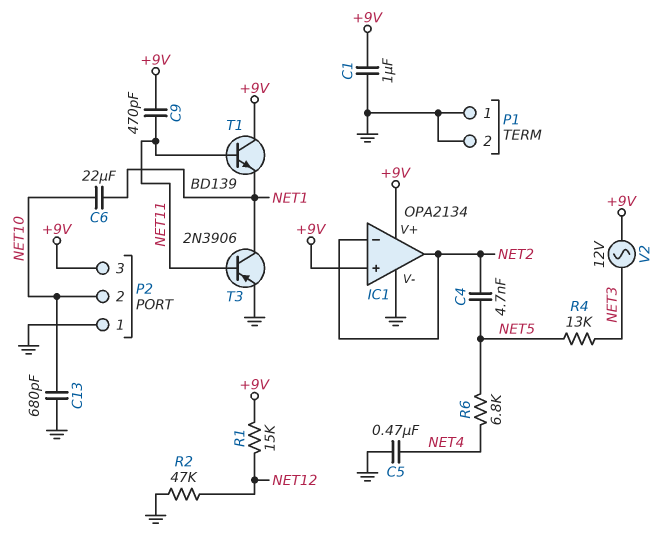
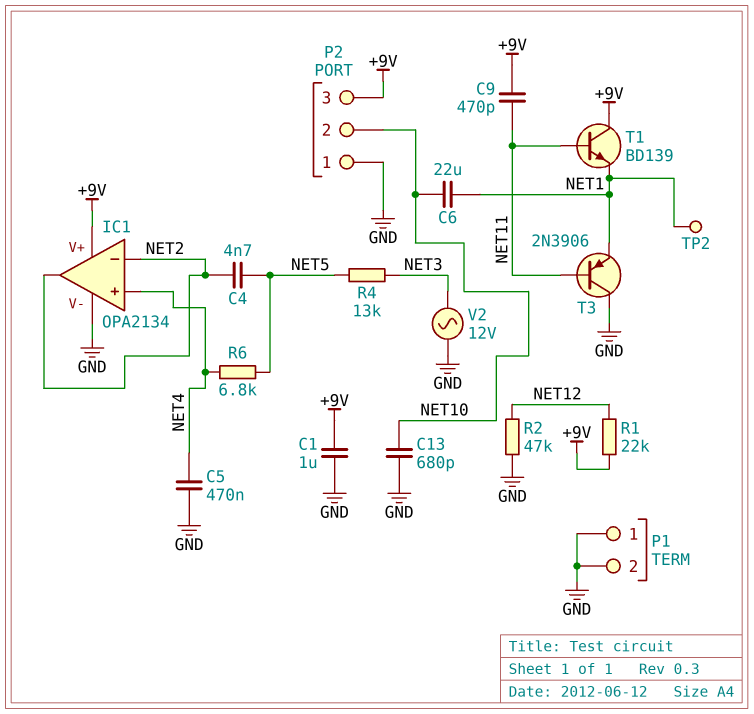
IC1 pin in+: +9V -> NET4
R1: 15k (+9V, NET12) -> 22k (+9V, NET12)
T3: PNP 2N3906 (B NET11, C NET1, E GND) -> PNP 2N3906 (B NET11, C GND, E NET1)
TP2: none -> test point (NET1)
V2: AC 12V (+9V, NET3) -> AC 12V (GND, NET3)

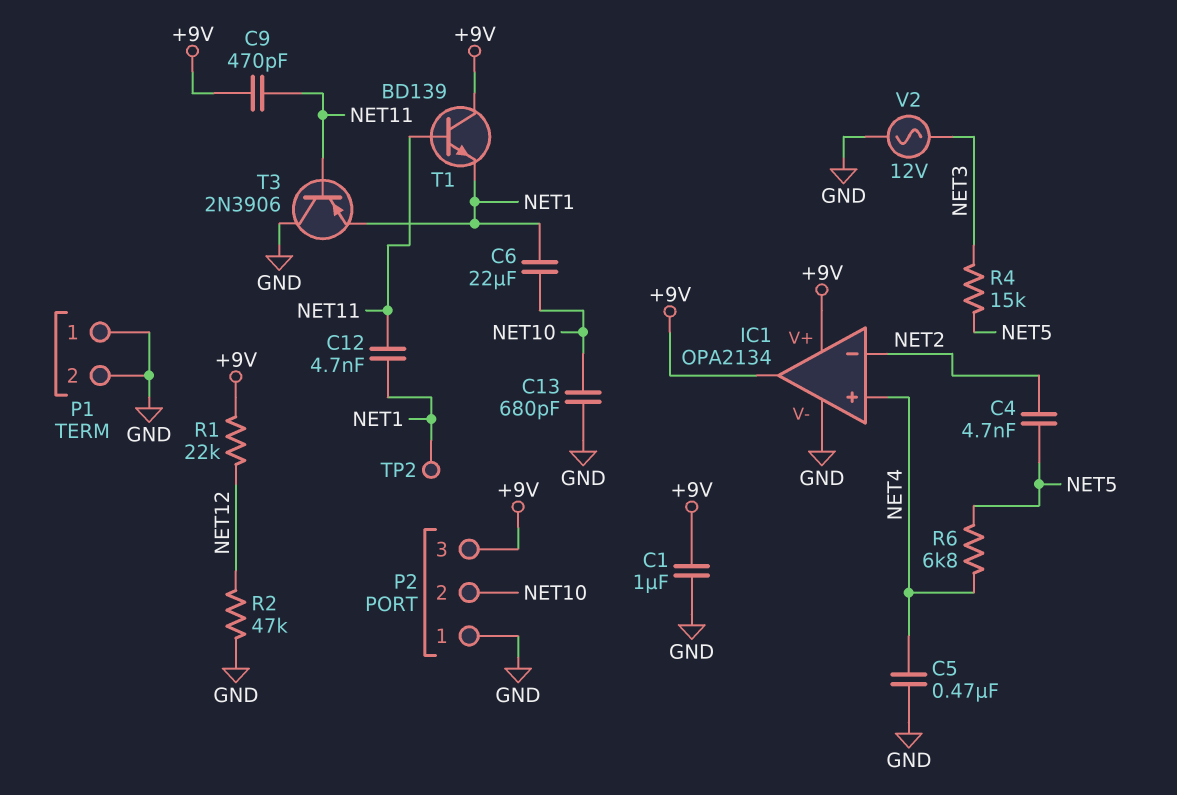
C12: none -> 4.7nF (NET1, NET11)
IC1 pin out: NET2 -> +9V
R4: 13k (NET3, NET5) -> 15k (NET3, NET5)

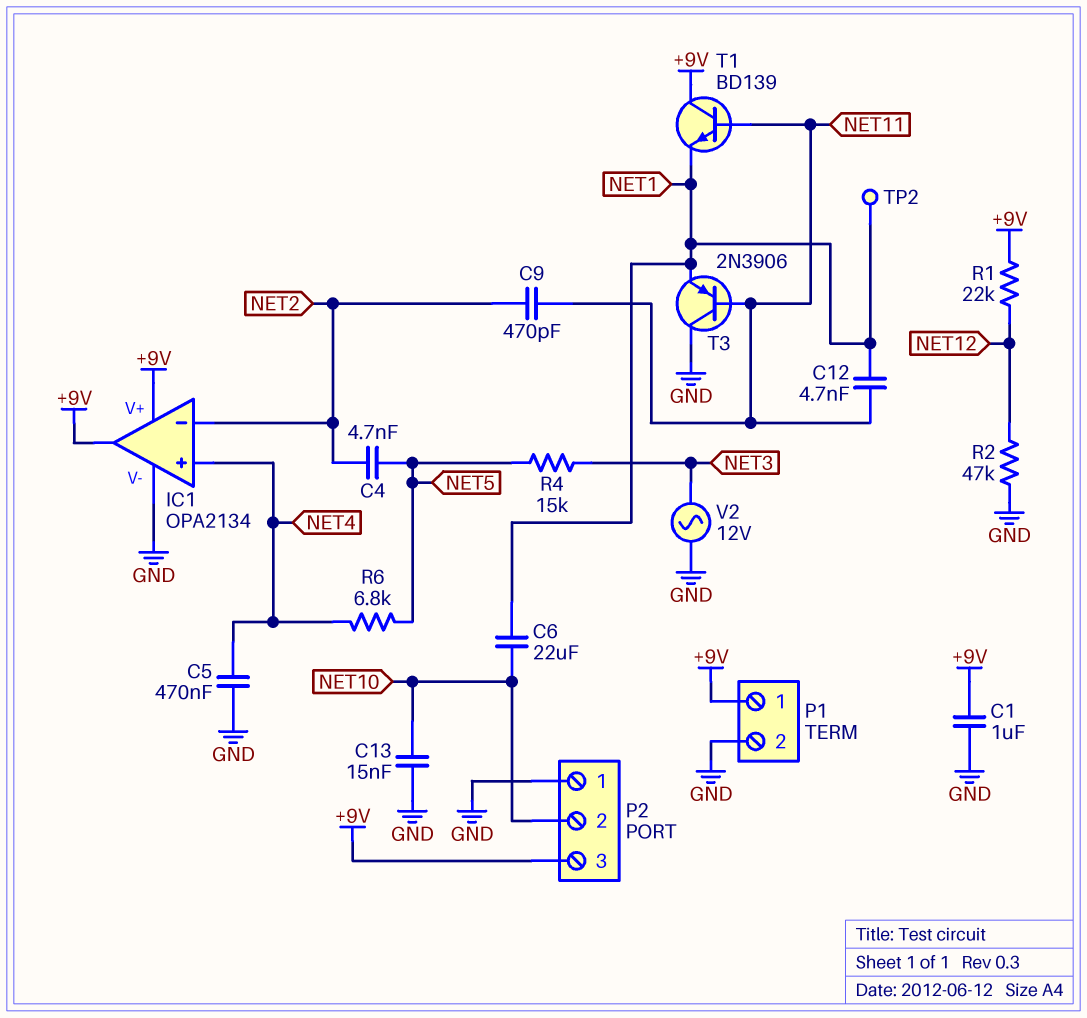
C9: 470pF (+9V, NET11) -> 470pF (NET2, NET11)
C13: 680pF (GND, NET10) -> 15nF (GND, NET10)
P1 pin 1: GND -> +9V

